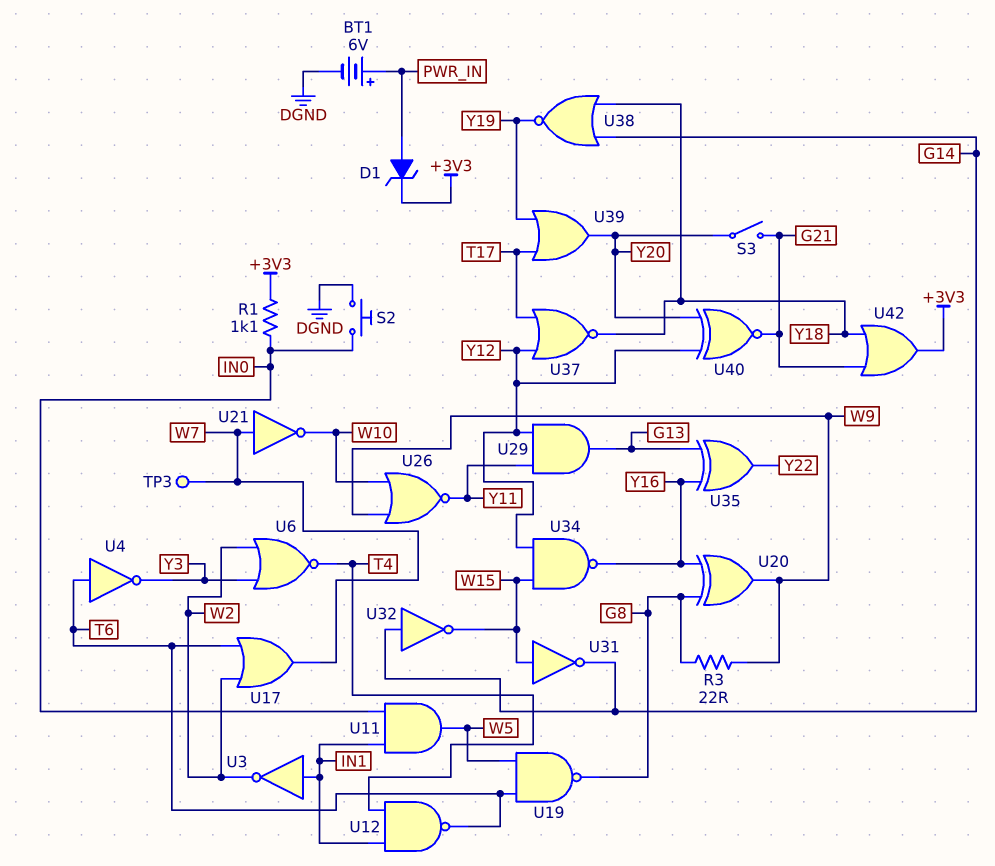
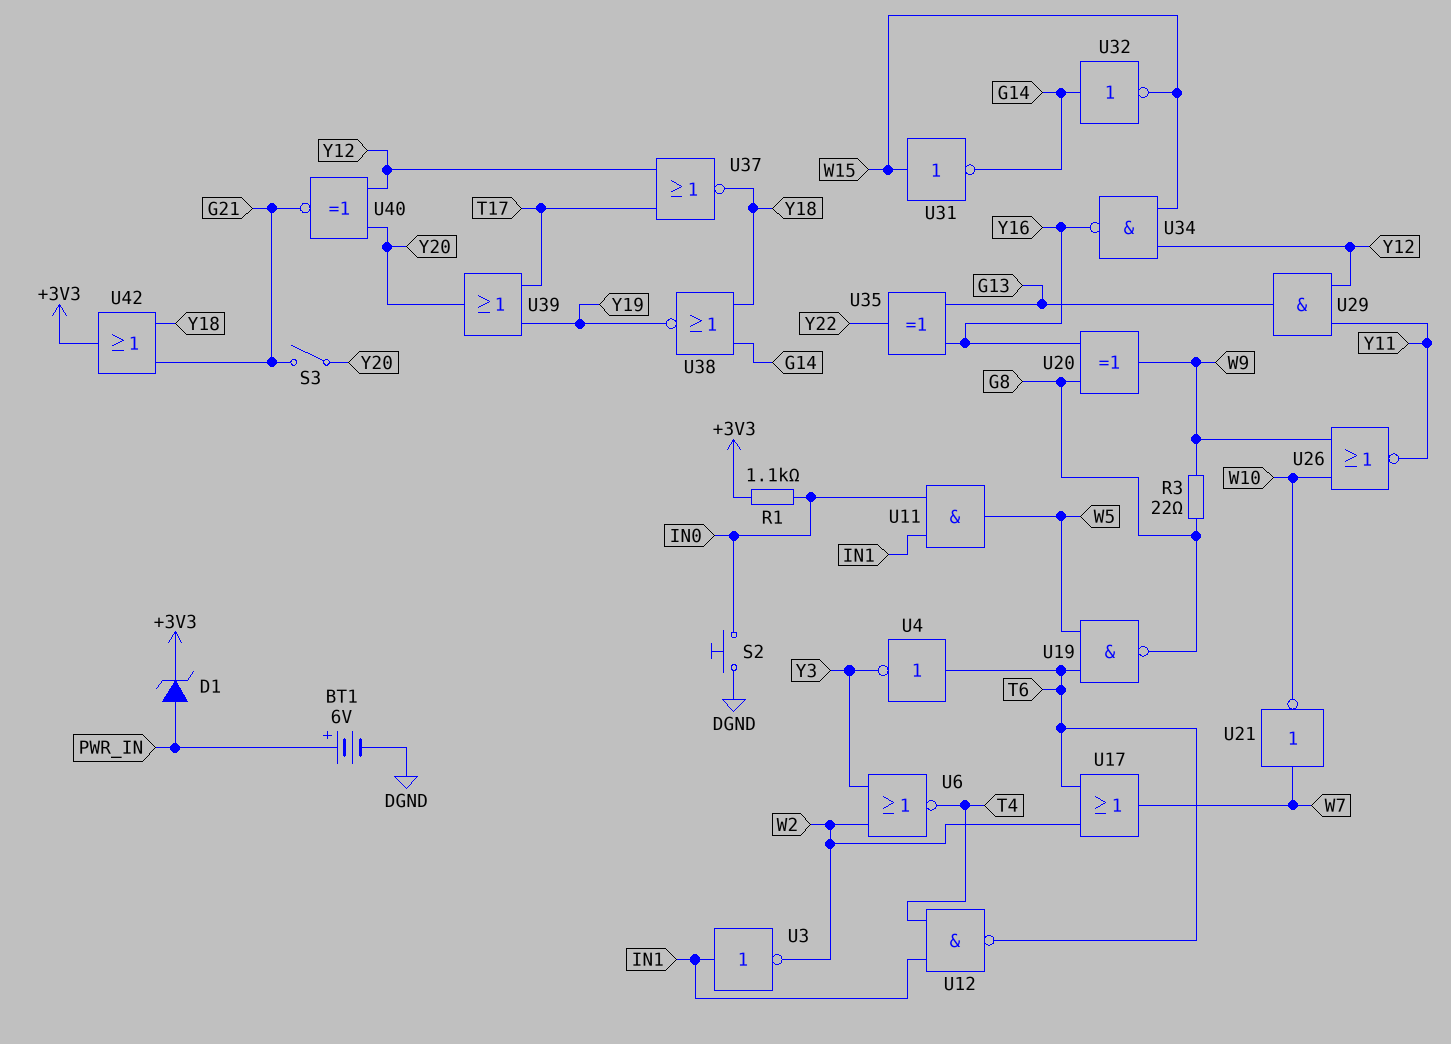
TP3: test point (W7) -> none

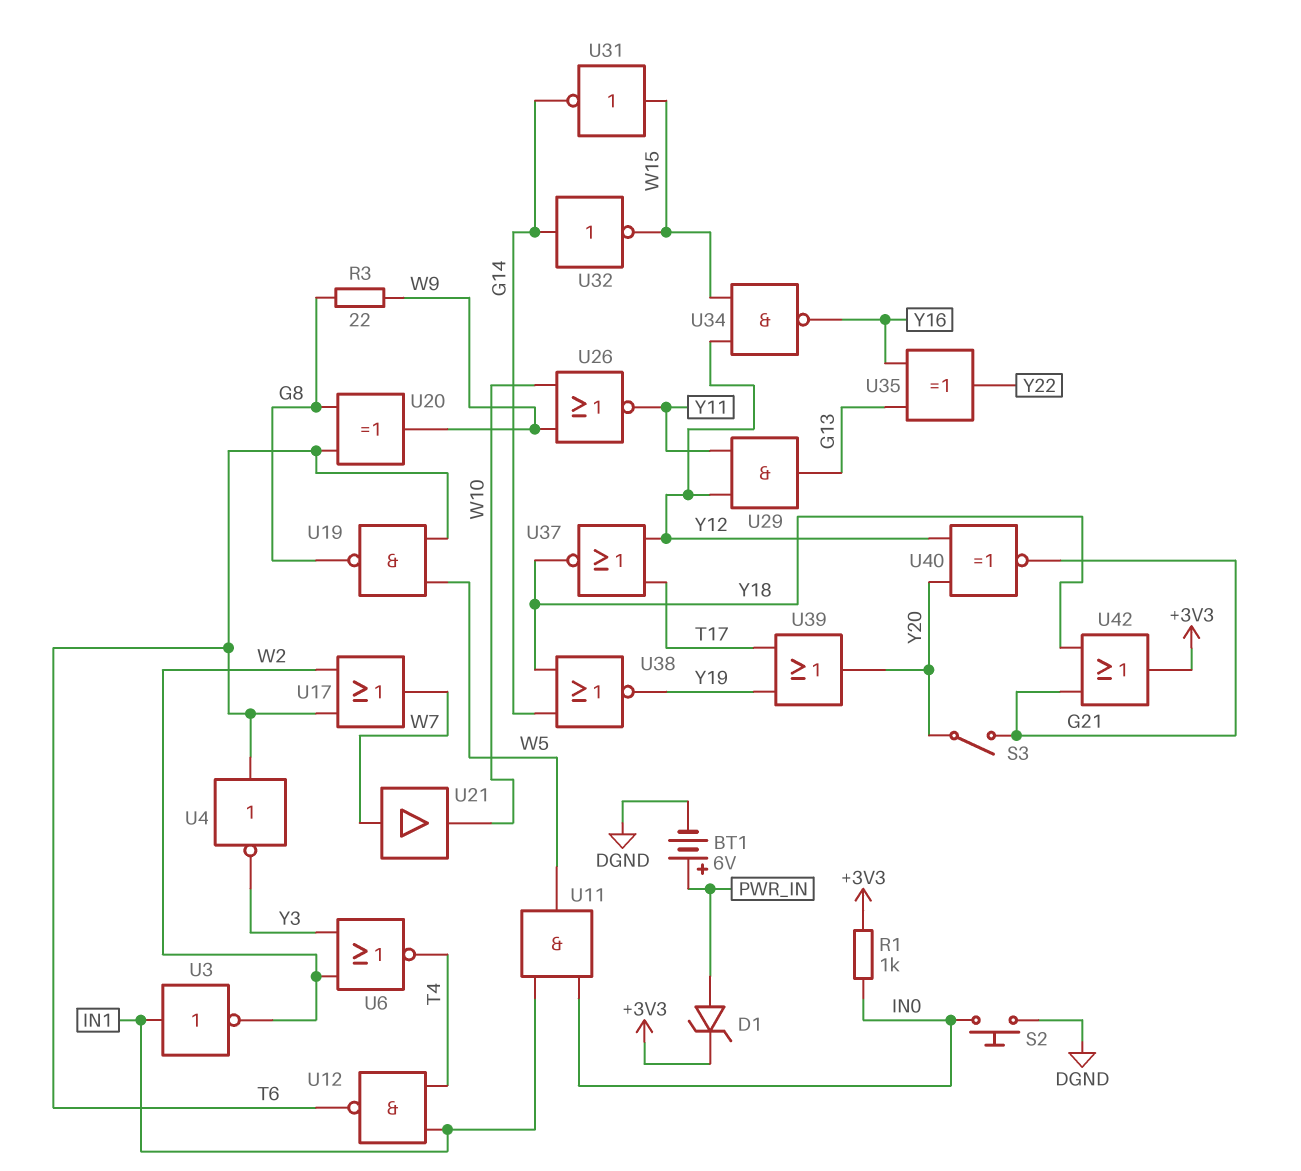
R1: 1.1k (+3V3, IN0) -> 1k (+3V3, IN0)
U20: XOR (in G8, in Y16, out W9) -> XOR (in G8, in T6, out W9)
U21: NOT (in W7, out W10) -> buffer (in W7, out W10)

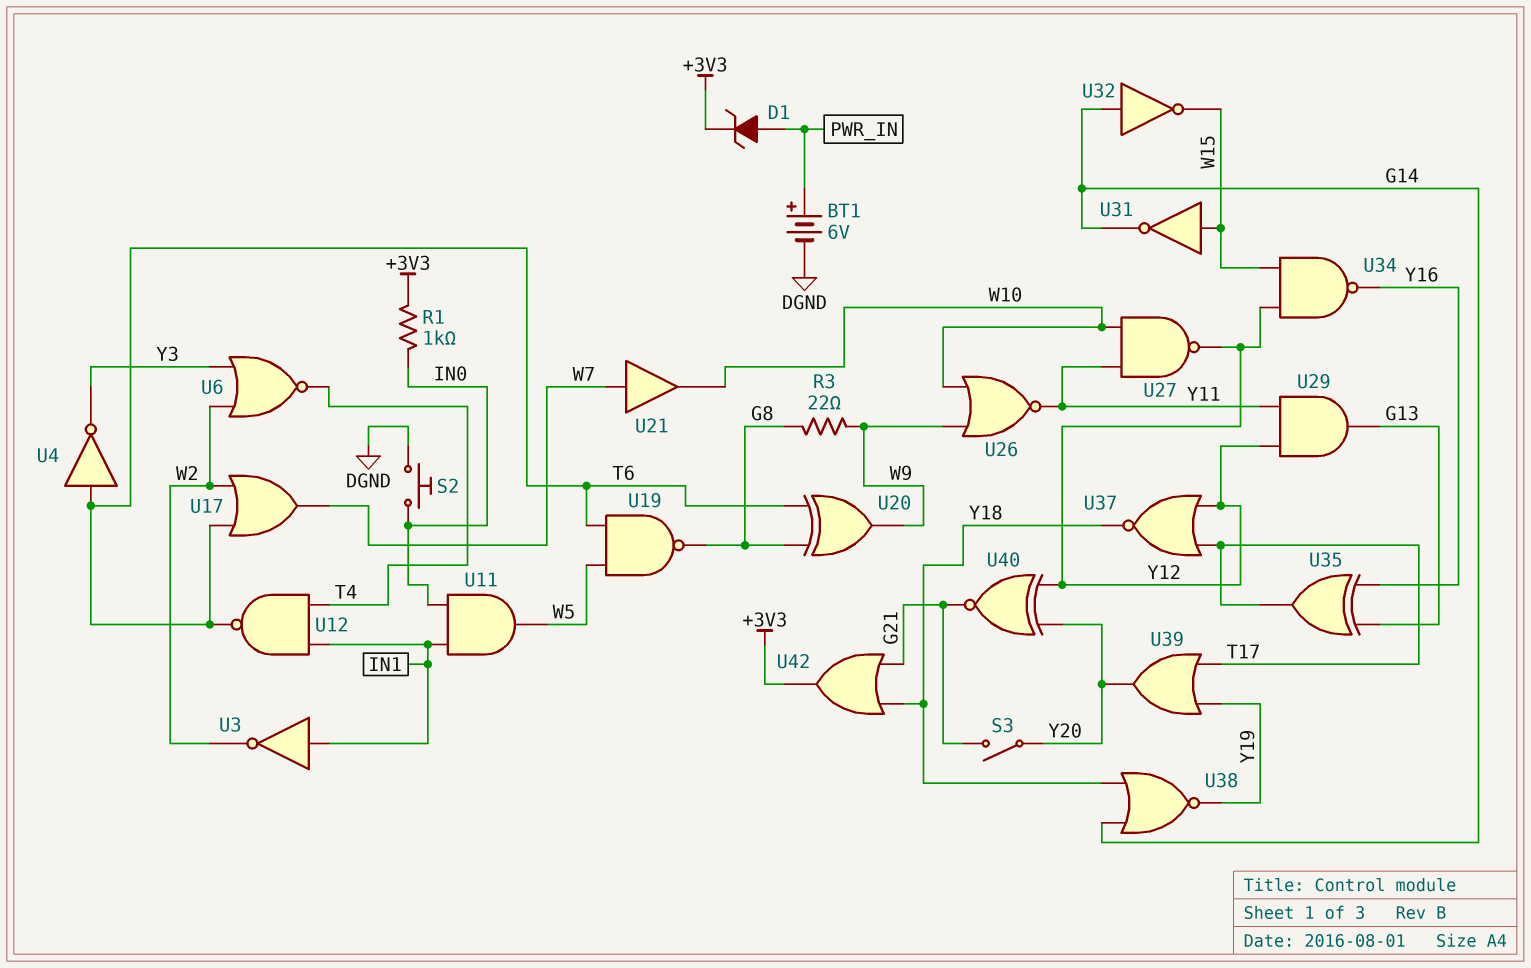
U27: none -> NAND (in W10, in Y11, out Y12)
U35: XOR (in G13, in Y16, out Y22) -> XOR (in G13, in Y16, out T17)

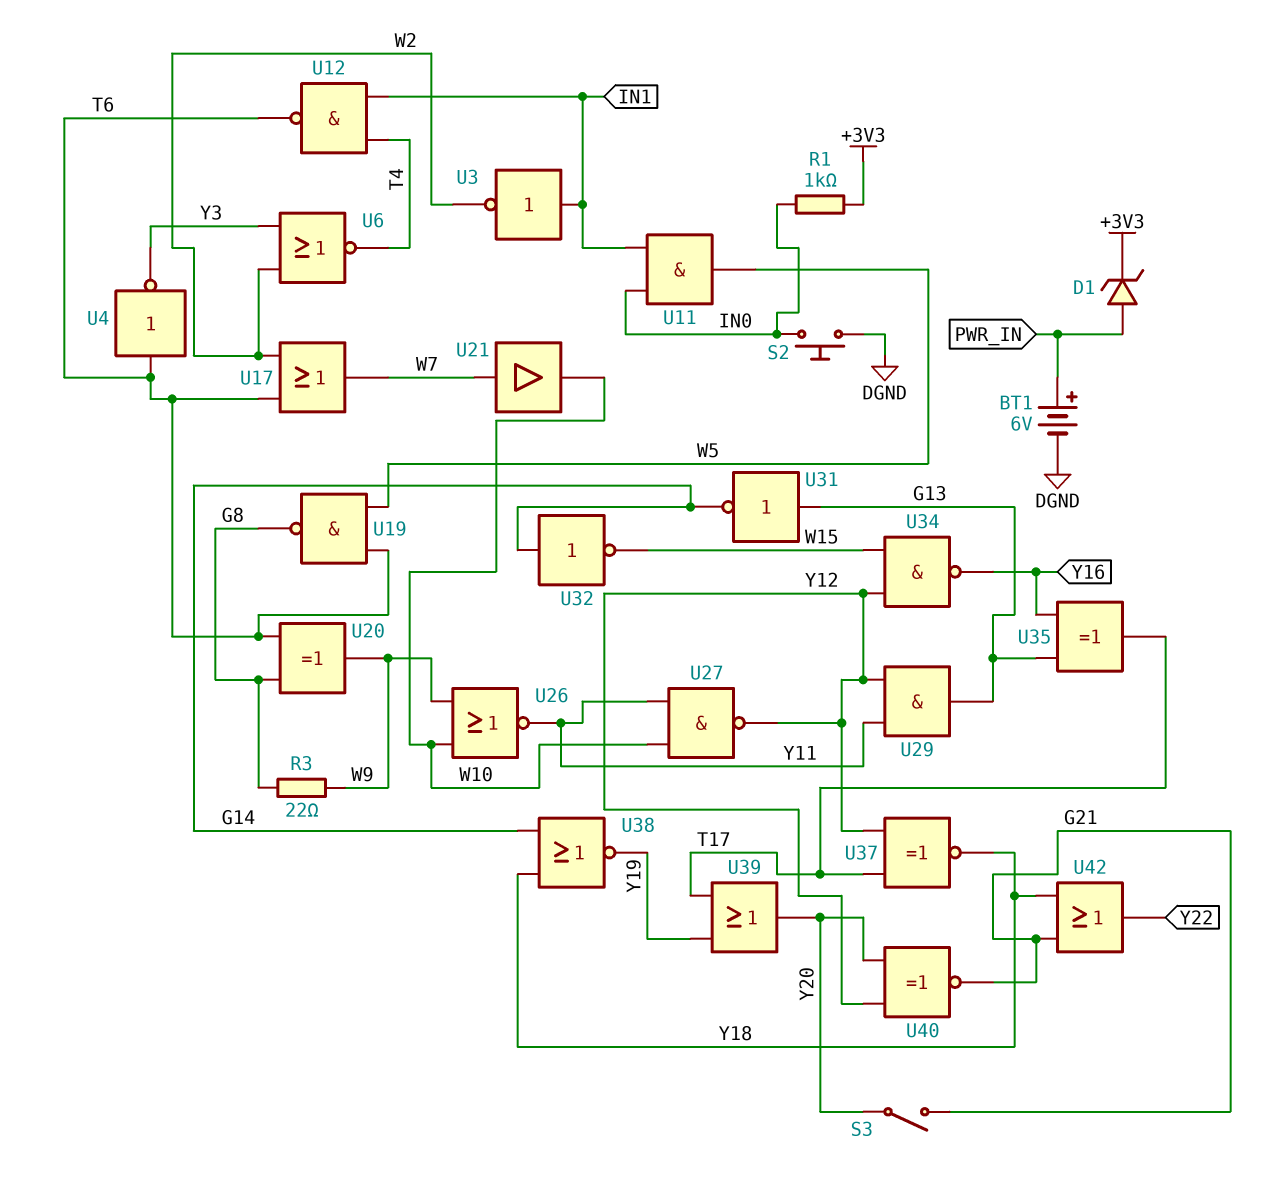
U31: NOT (in W15, out G14) -> NOT (in G13, out G14)
U37: NOR (in T17, in Y12, out Y18) -> XNOR (in T17, in Y12, out Y18)
U42: OR (in G21, in Y18, out +3V3) -> OR (in G21, in Y18, out Y22)

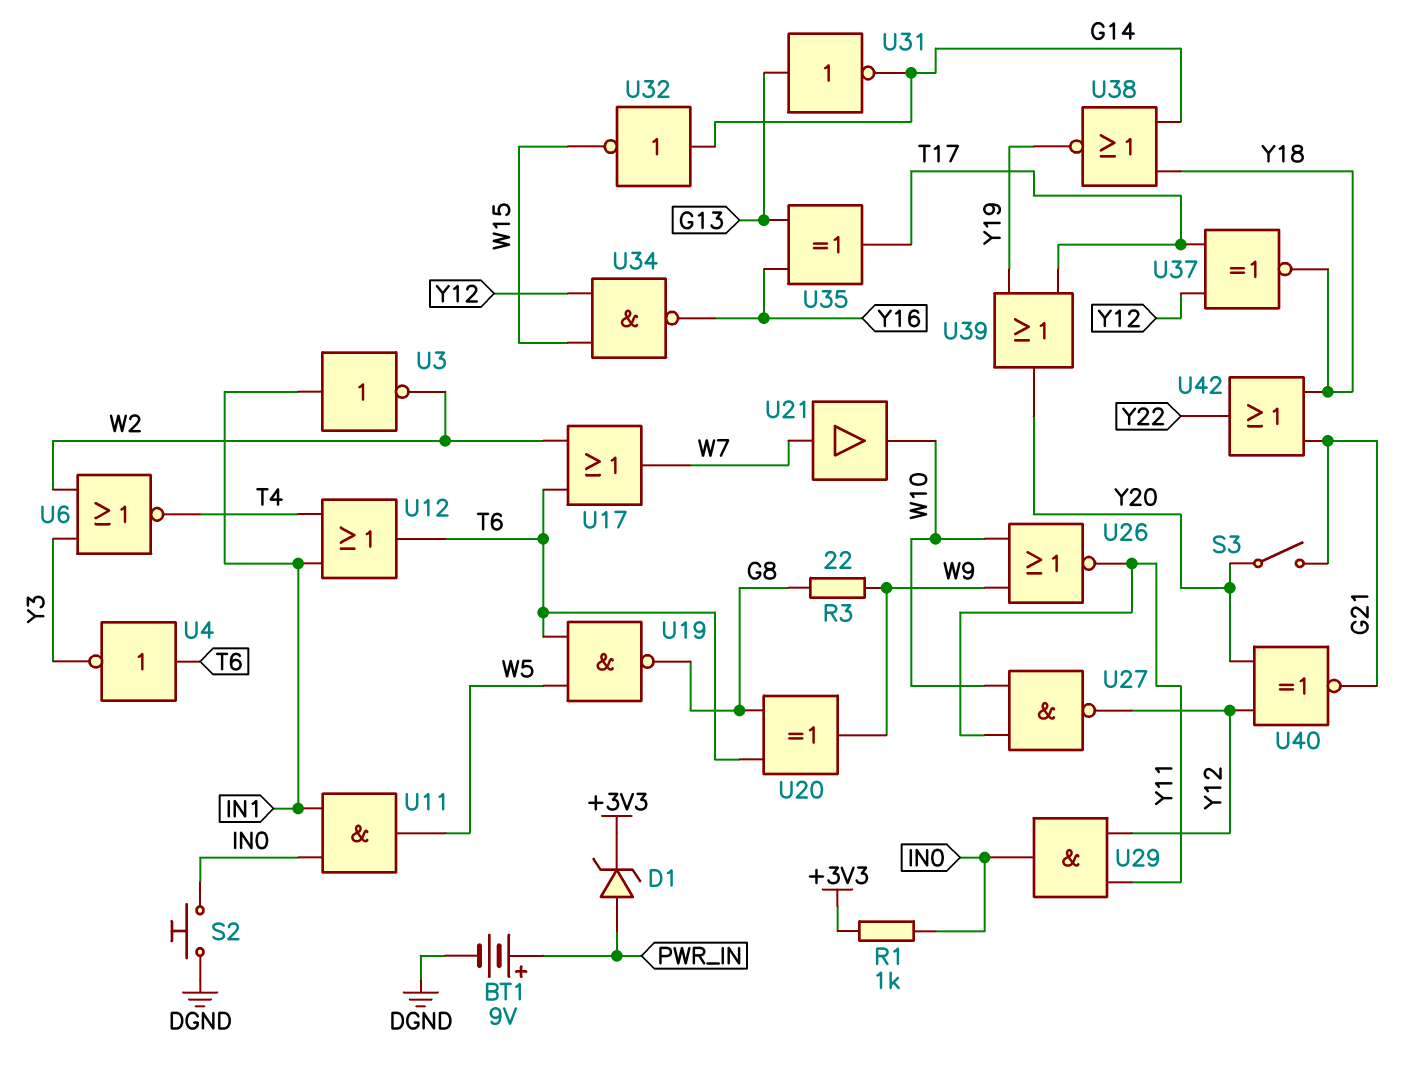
BT1: 6V (plus PWR_IN, minus DGND) -> 9V (plus PWR_IN, minus DGND)
U12: NAND (in IN1, in T4, out T6) -> OR (in IN1, in T4, out T6)
U29: AND (in Y11, in Y12, out G13) -> AND (in Y11, in Y12, out IN0)

